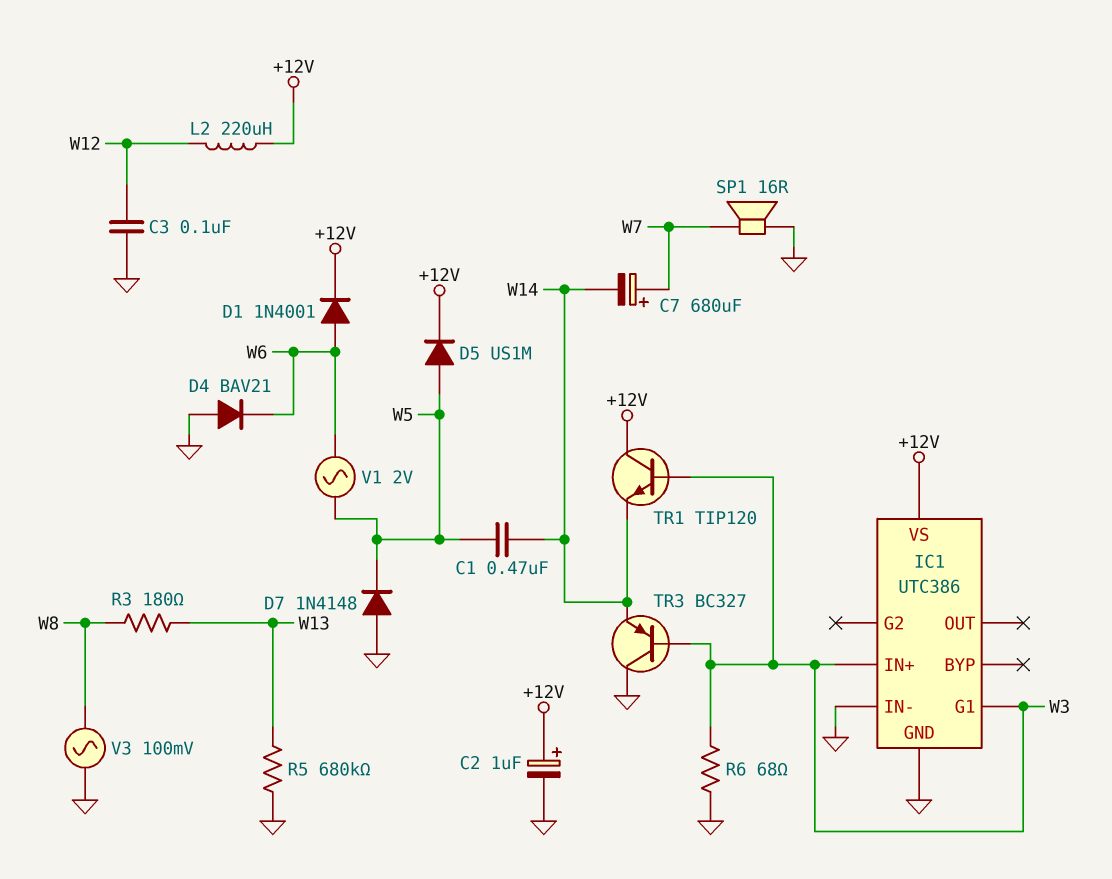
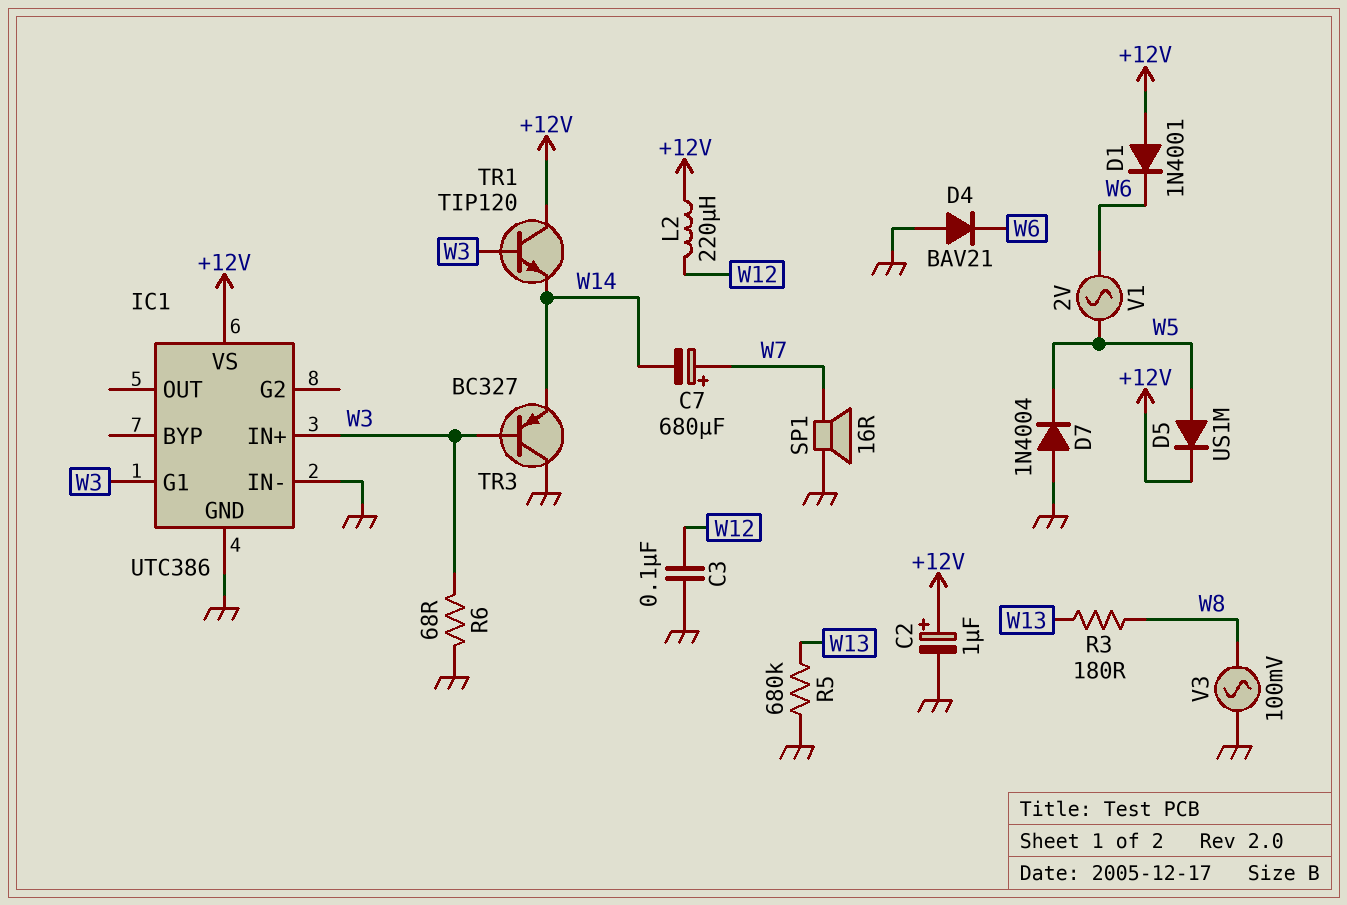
C1: 470nF (W5, W14) -> none
D1: diode 1N4001 (A W6, K +12V) -> diode 1N4001 (A +12V, K W6)
D7: diode 1N4148 (A GND, K W5) -> diode 1N4004 (A GND, K W5)

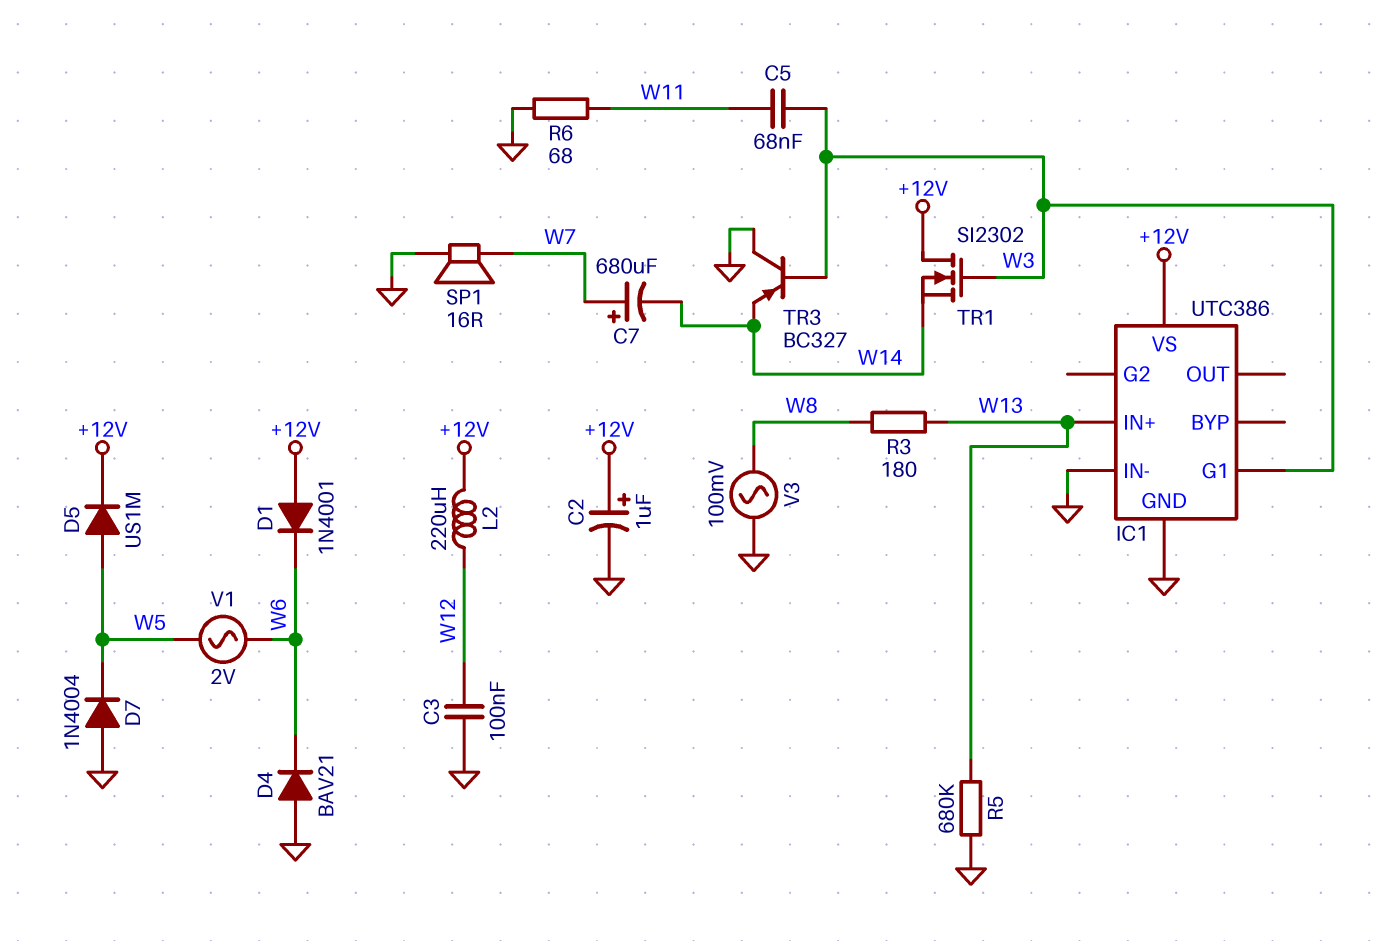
C5: none -> 68nF (W3, W11)
IC1 pin IN+: W3 -> W13
R6: 68 (GND, W3) -> 68 (GND, W11)
TR1: NPN TIP120 (B W3, C +12V, E W14) -> NMOS SI2302 (G W3, D +12V, S W14)

